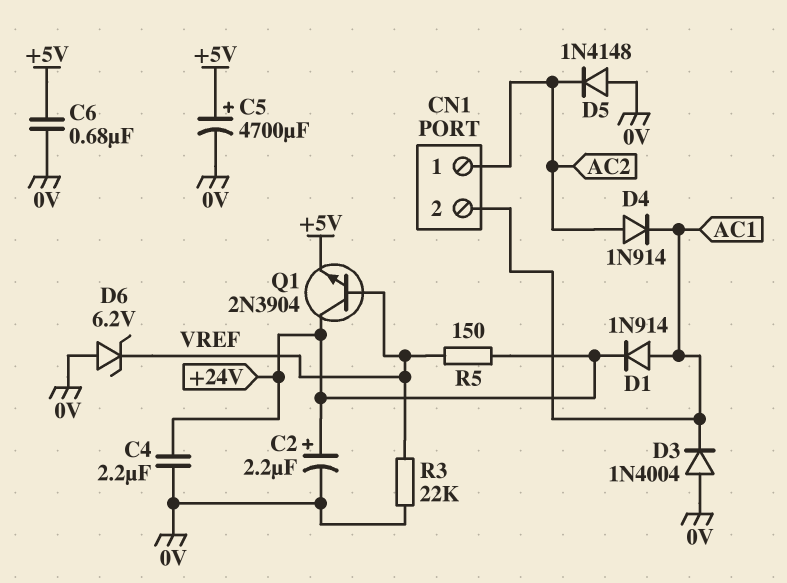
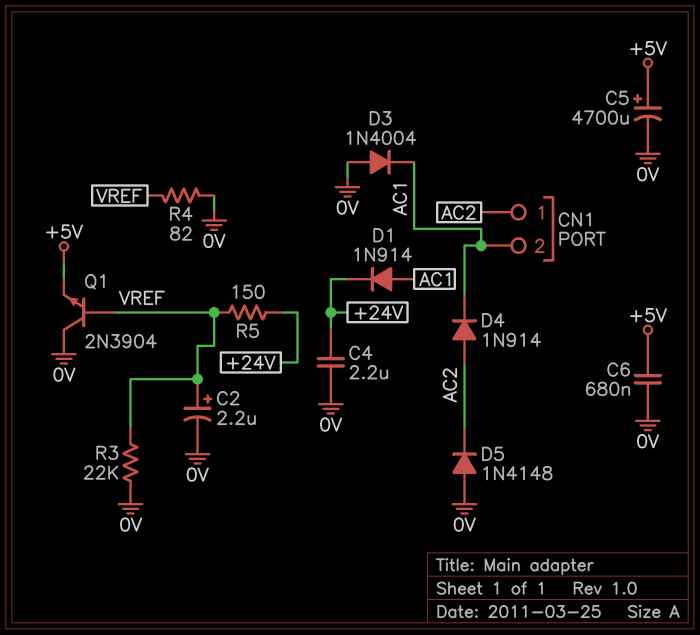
C2: 2.2uF (plus +24V, minus 0V) -> 2.2uF (plus VREF, minus 0V)
D6: zener 6.2V (A 0V, K VREF) -> none
Q1: NPN 2N3904 (B VREF, C +24V, E +5V) -> NPN 2N3904 (B VREF, C 0V, E +5V)
R4: none -> 82 (0V, VREF)

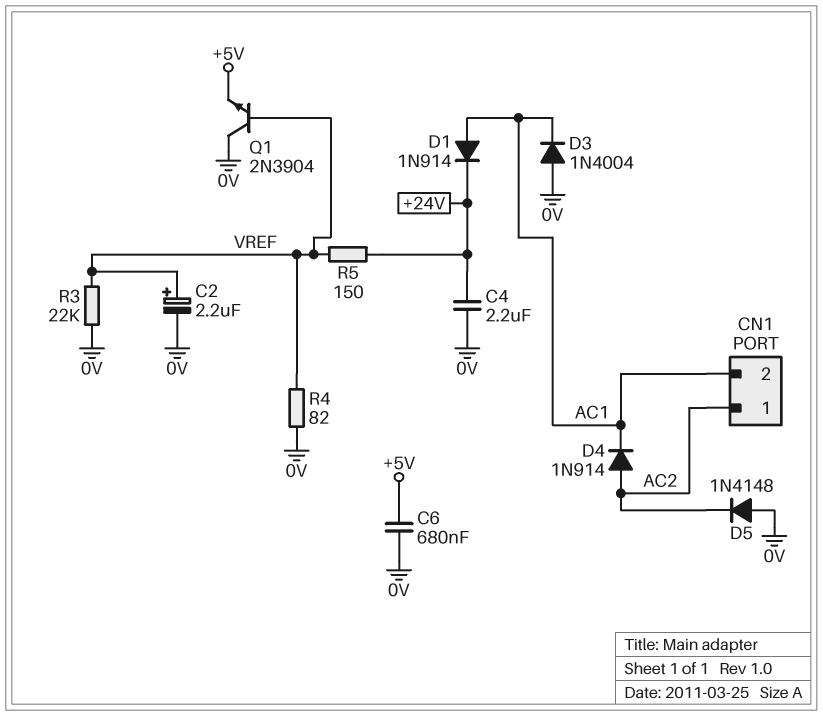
C5: 4700uF (plus +5V, minus 0V) -> none

